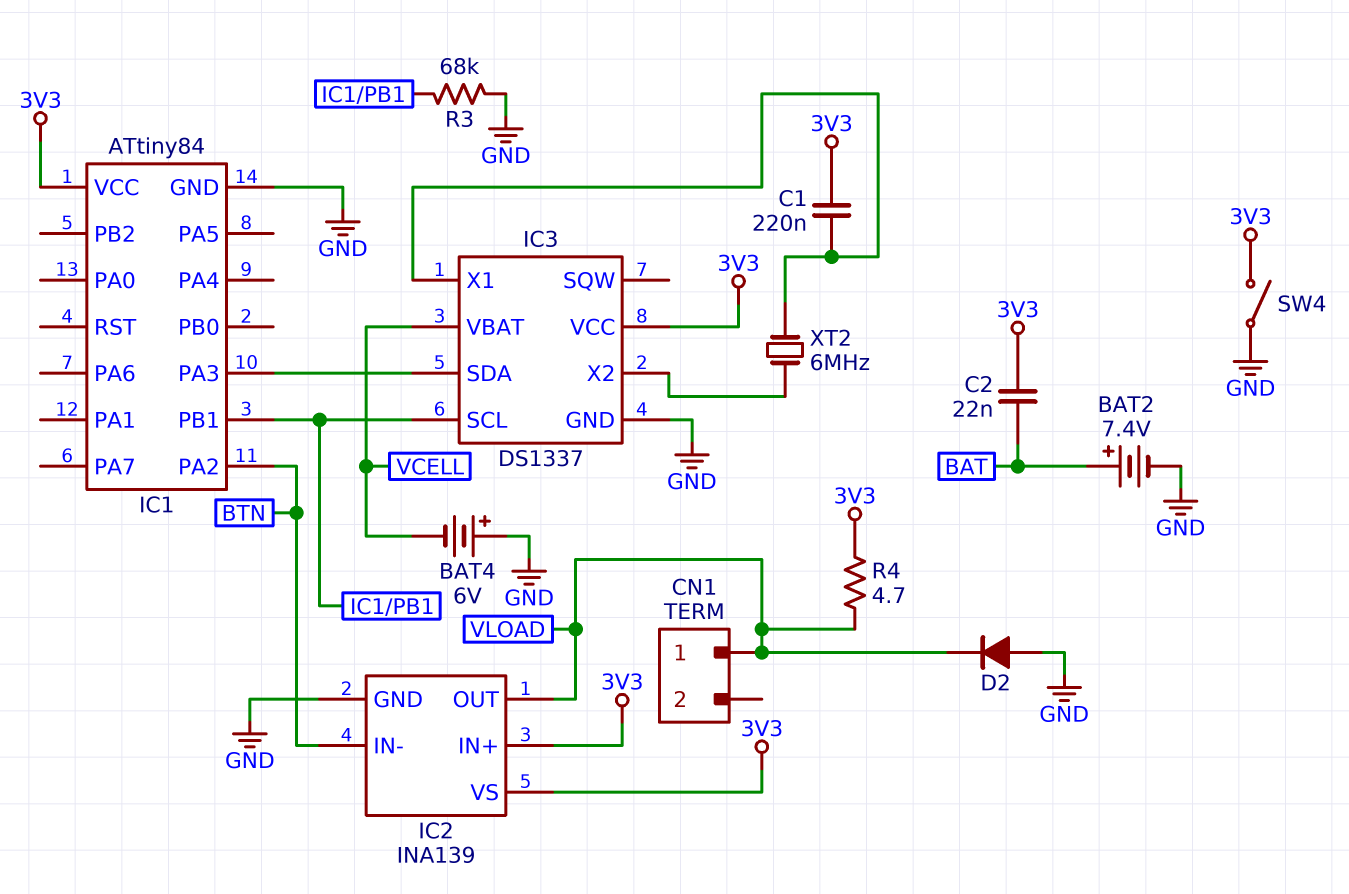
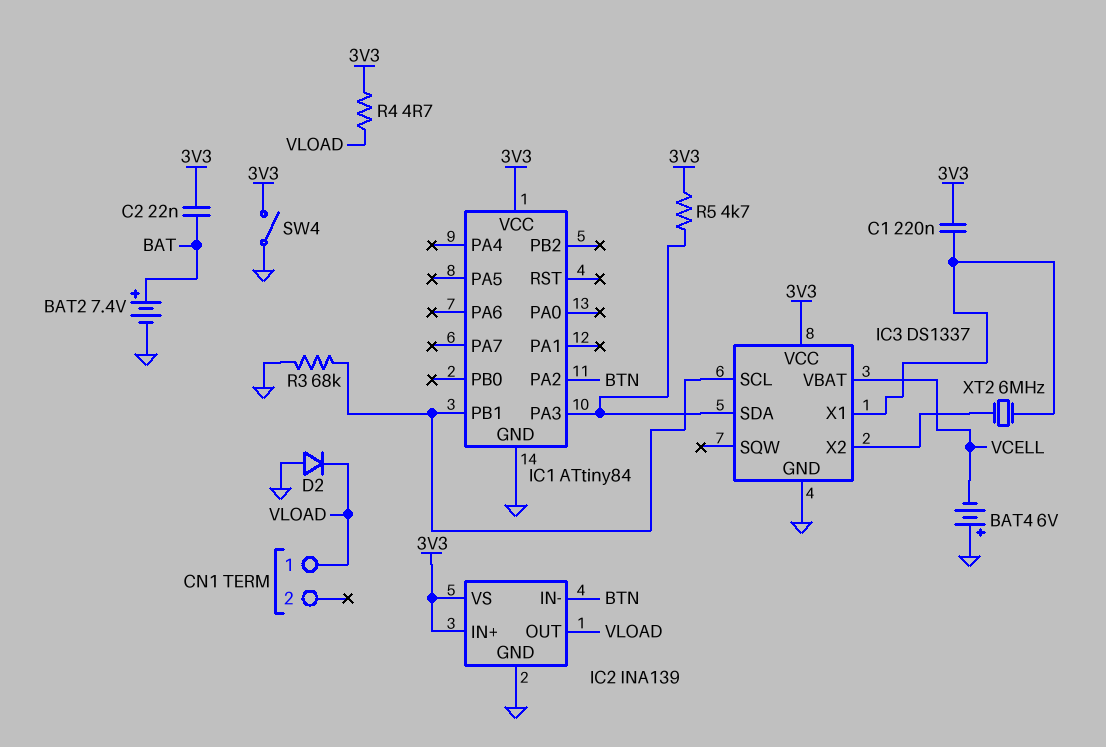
R5: none -> 4.7k (3V3, IC1/PA3)

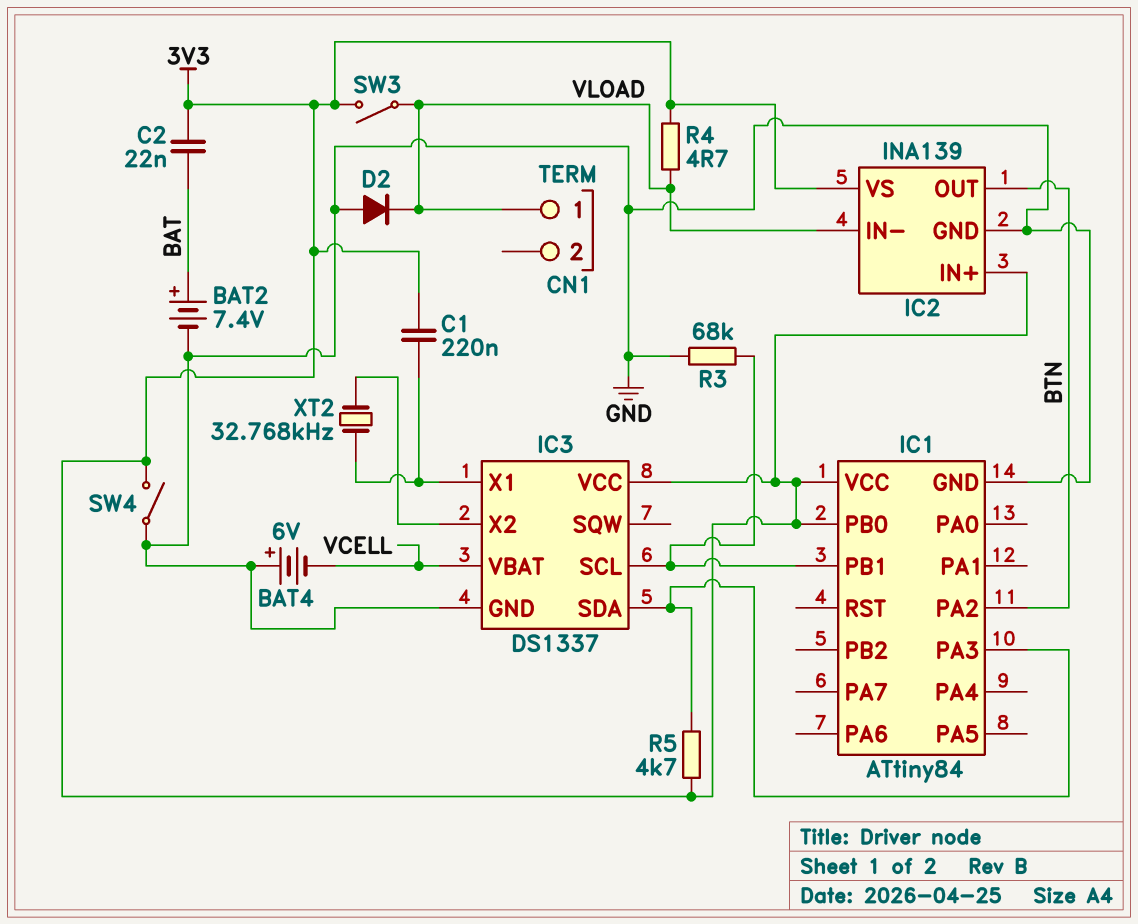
IC1 pin PB0: none -> 3V3
IC2 pin IN-: BTN -> VLOAD
IC2 pin OUT: VLOAD -> BTN
SW3: none -> switch (3V3, VLOAD)
XT2: 6MHz (IC3/X1, IC3/X2) -> 32.768kHz (IC3/X1, IC3/X2)

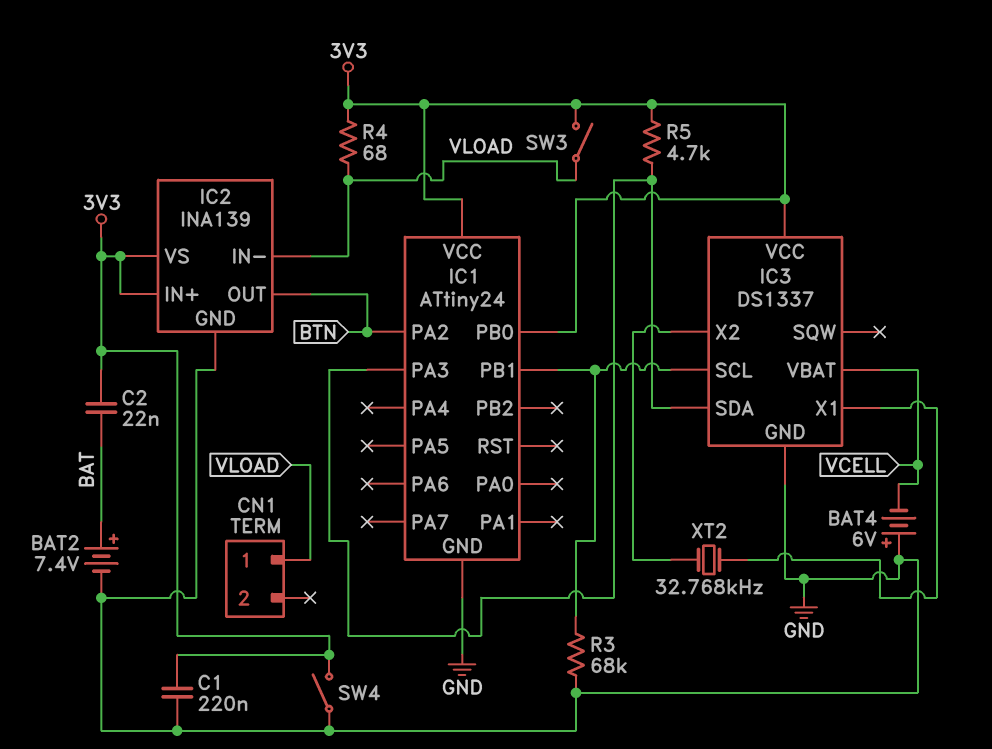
C1: 220nF (3V3, IC3/X1) -> 220nF (3V3, GND)
D2: diode (A GND, K VLOAD) -> none
IC1: ATtiny84 -> ATtiny24
R4: 4.7 (3V3, VLOAD) -> 68 (3V3, VLOAD)

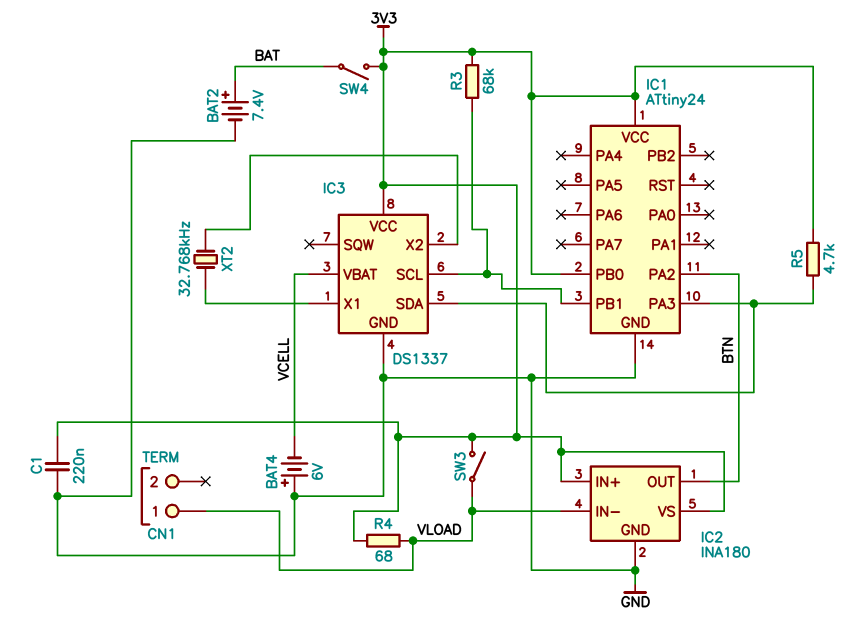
C2: 22nF (3V3, BAT) -> none
IC2: INA139 -> INA180
R3: 68k (GND, IC1/PB1) -> 68k (3V3, IC1/PB1)
SW4: switch (3V3, GND) -> switch (3V3, BAT)

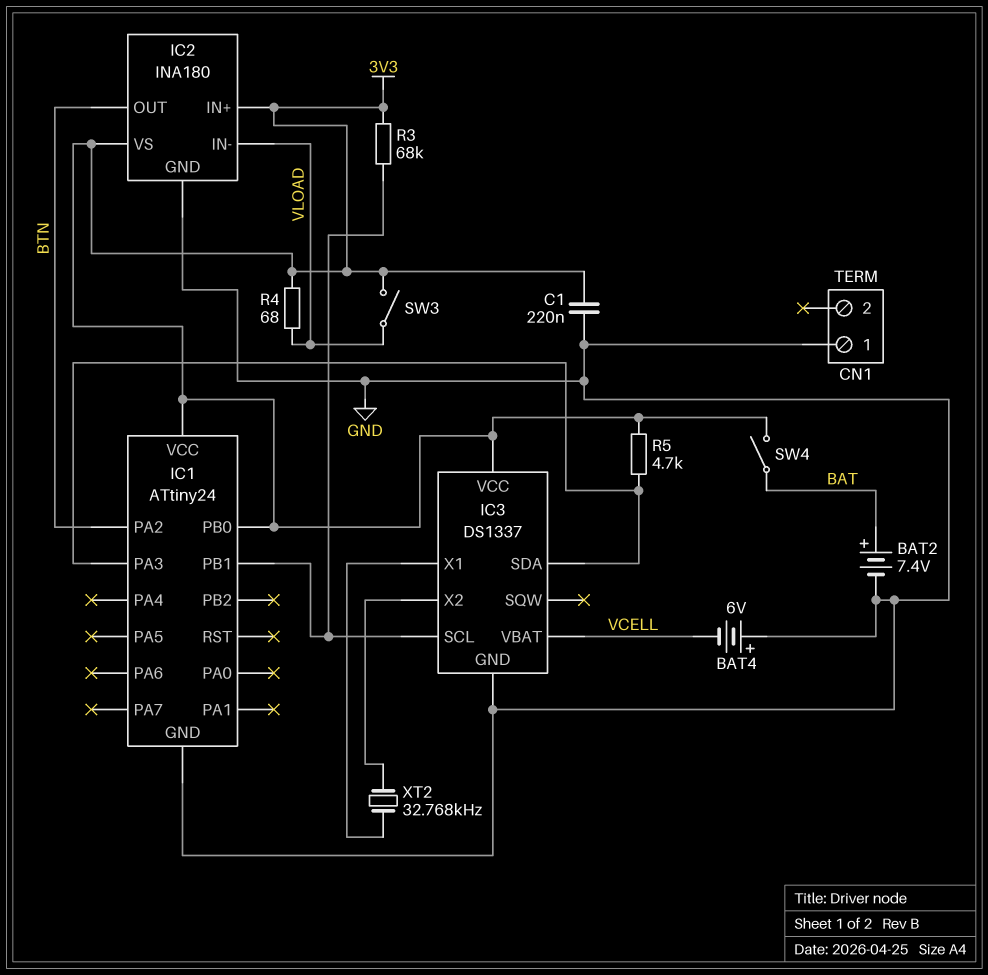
CN1 pin 1: VLOAD -> GND

